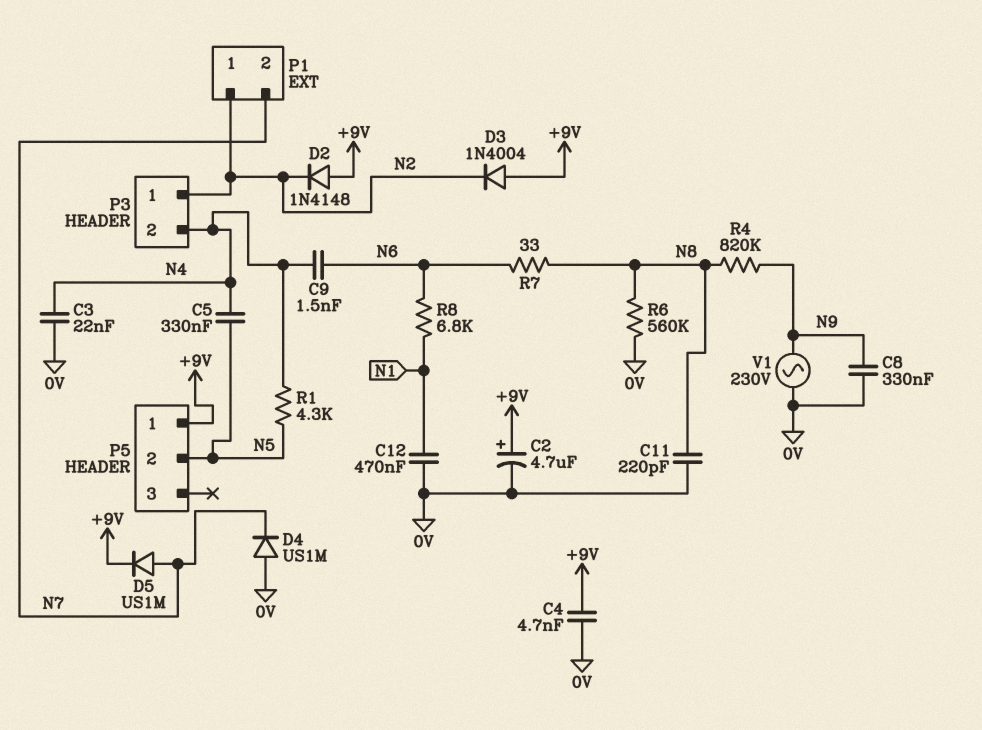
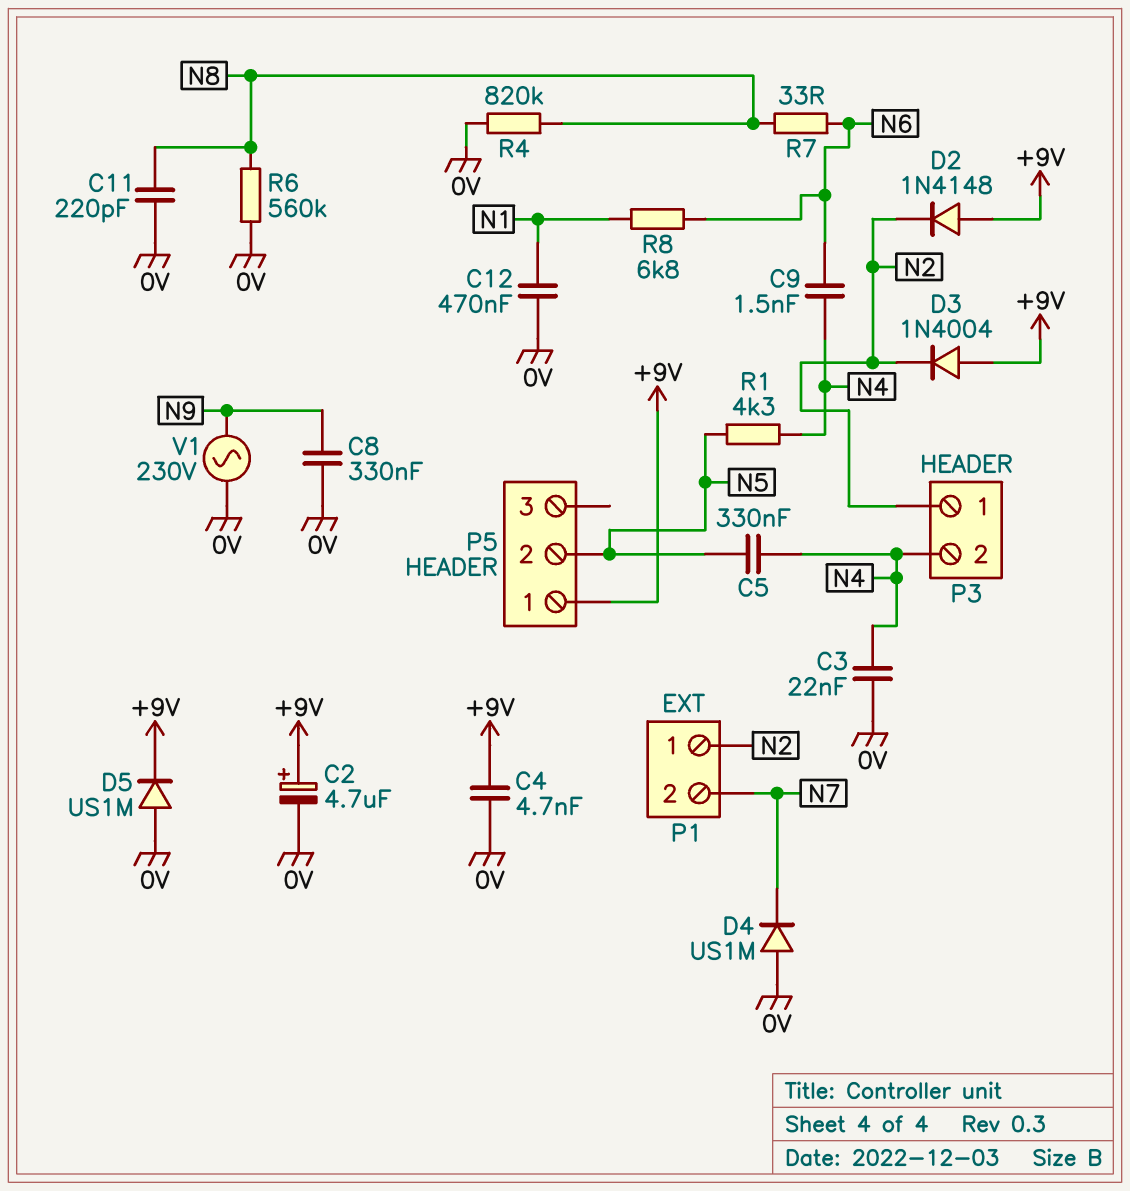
D5: diode US1M (A N7, K +9V) -> diode US1M (A 0V, K +9V)
R4: 820k (N8, N9) -> 820k (0V, N8)

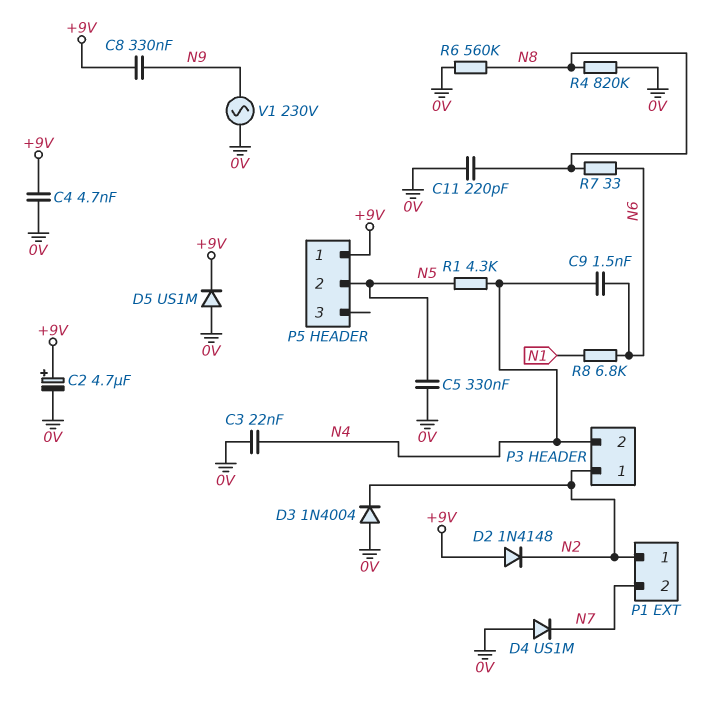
C5: 330nF (N4, N5) -> 330nF (0V, N5)
C8: 330nF (0V, N9) -> 330nF (+9V, N9)
C12: 470nF (0V, N1) -> none
D3: diode 1N4004 (A +9V, K N2) -> diode 1N4004 (A 0V, K N2)

